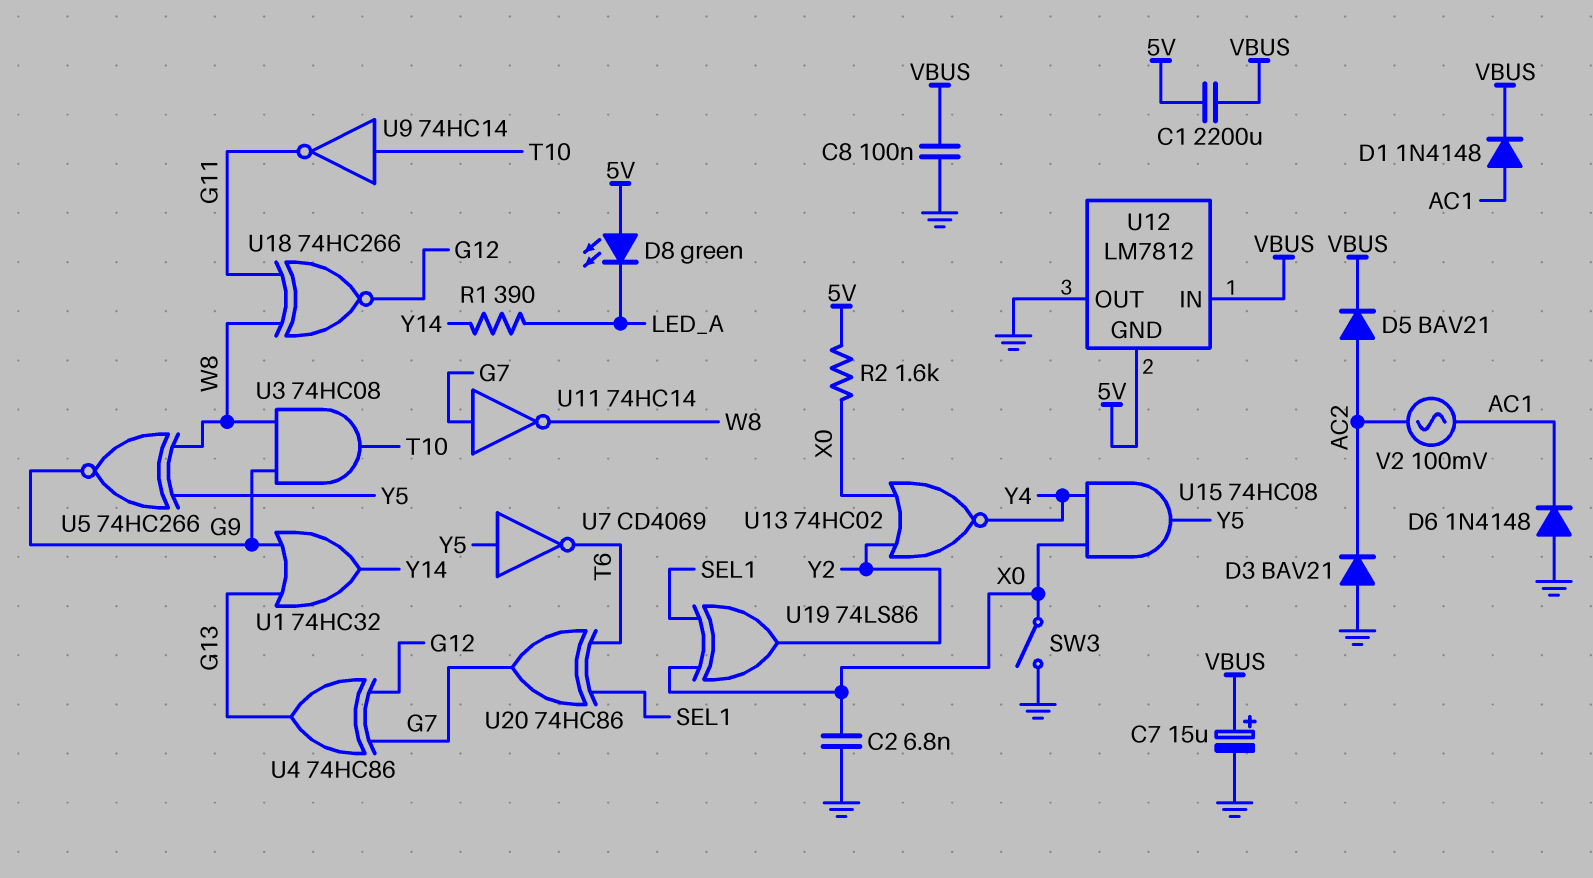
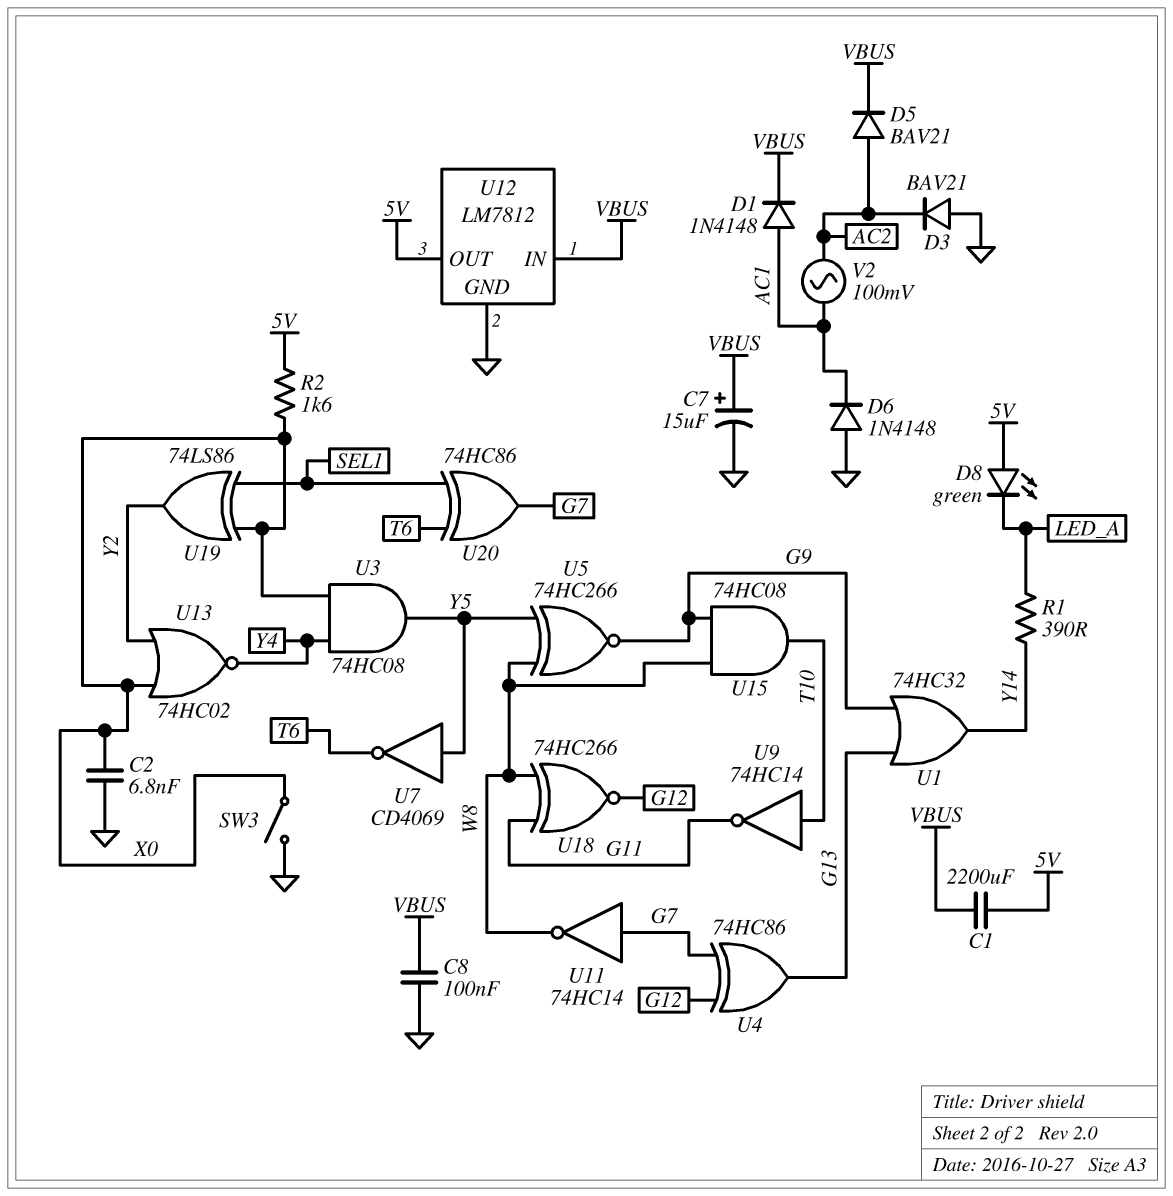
U3: AND 74HC08 (in G9, in W8, out T10) -> AND 74HC08 (in X0, in Y4, out Y5)
U12 pin GND: 5V -> GND
U12 pin OUT: GND -> 5V
U15: AND 74HC08 (in X0, in Y4, out Y5) -> AND 74HC08 (in G9, in W8, out T10)

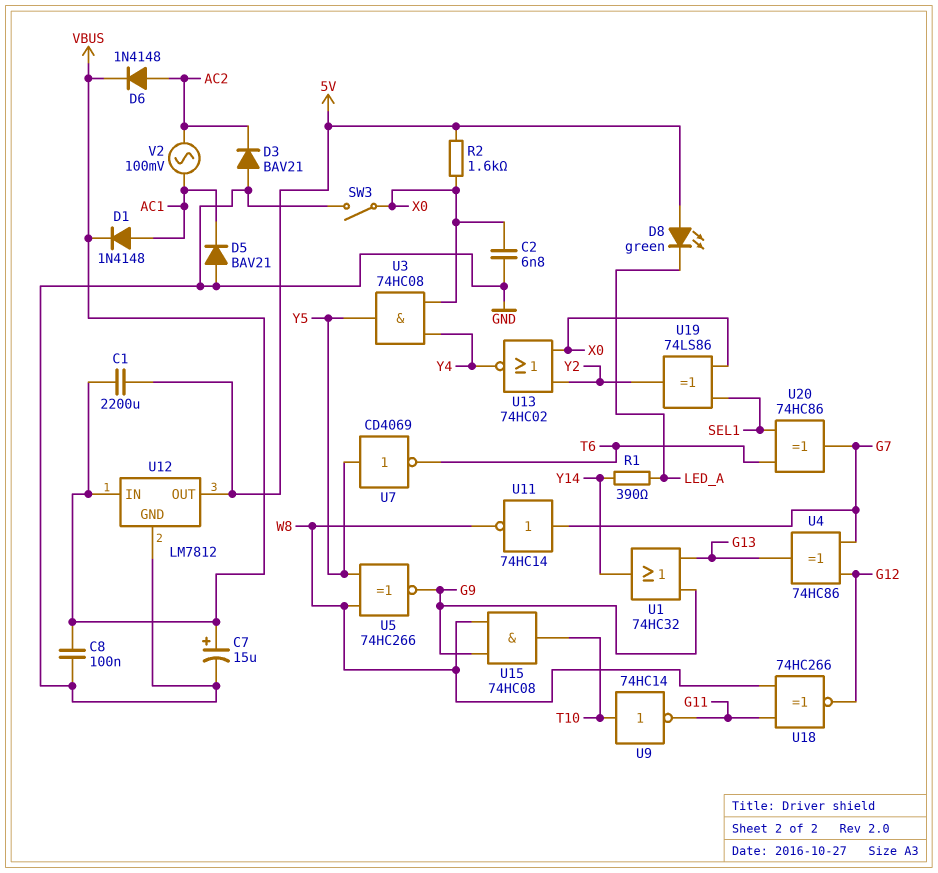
D5: diode BAV21 (A AC2, K VBUS) -> diode BAV21 (A GND, K AC1)
D6: diode 1N4148 (A GND, K AC1) -> diode 1N4148 (A AC2, K VBUS)

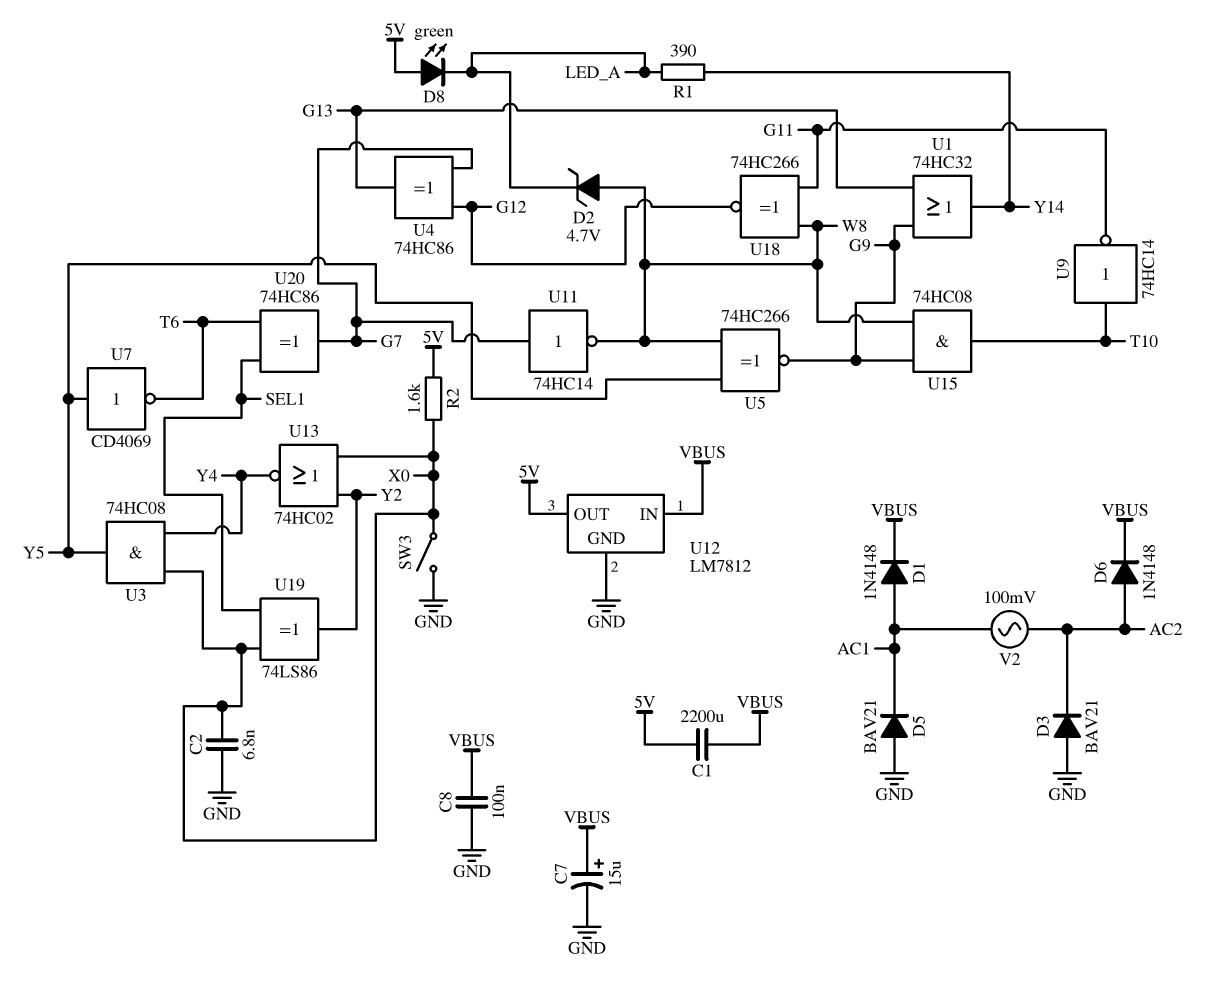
D2: none -> zener 4.7V (A W8, K LED_A)

